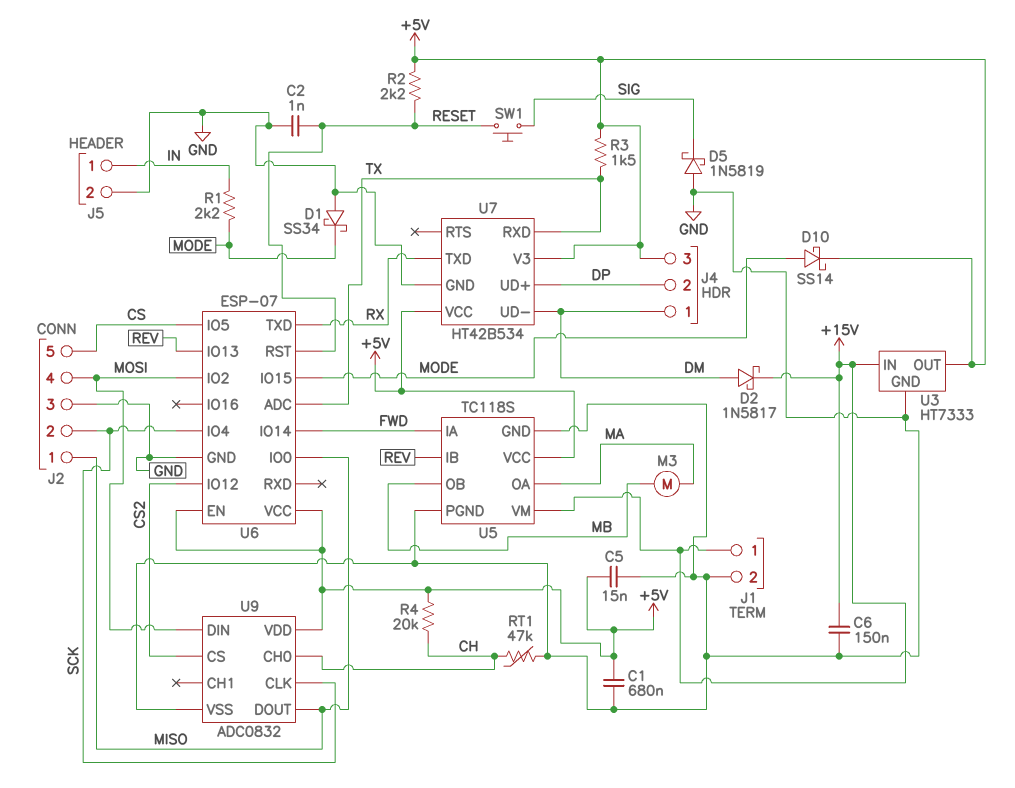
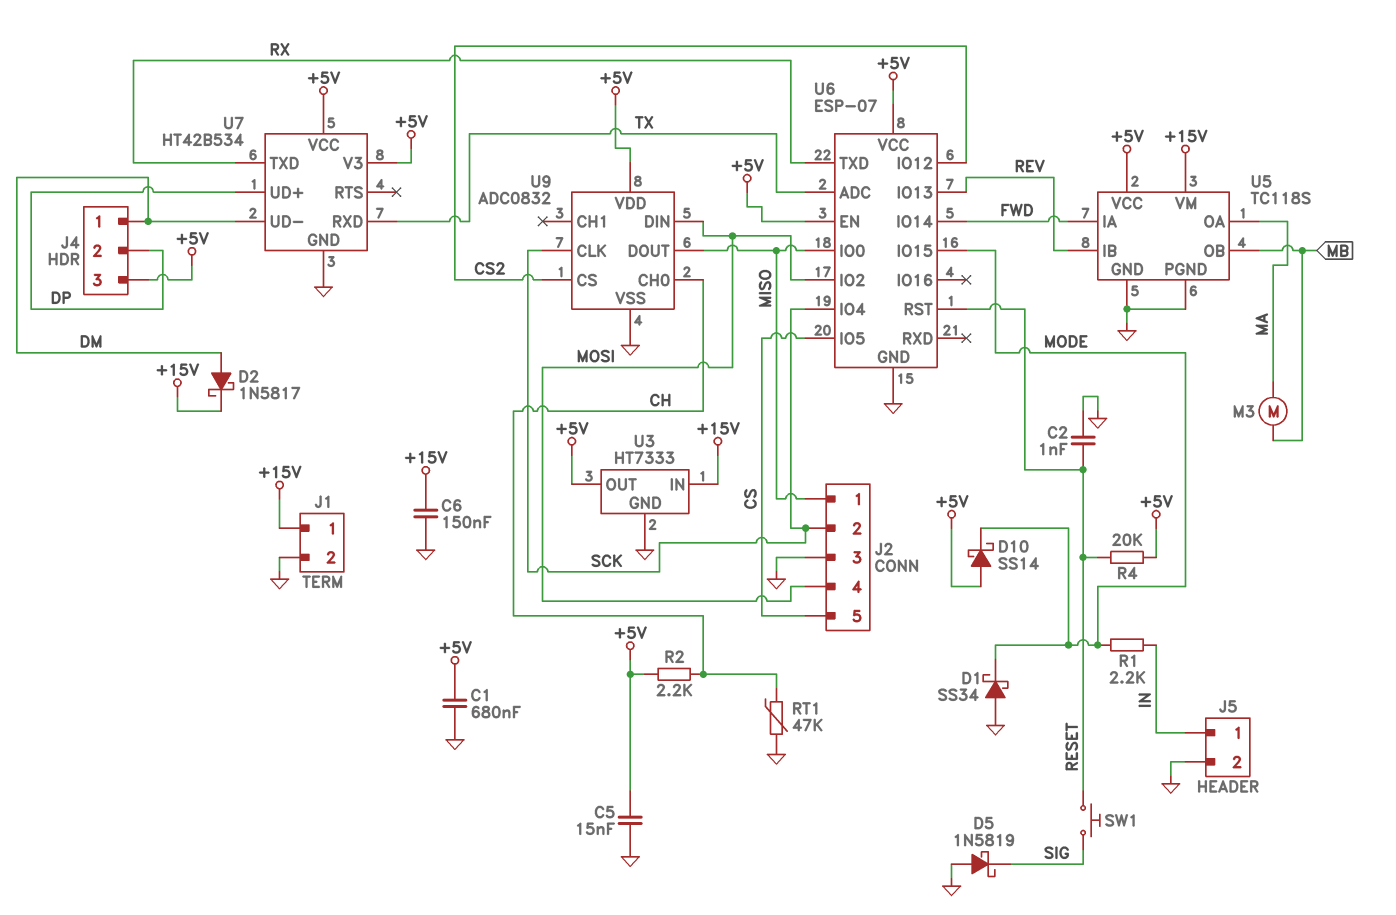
D10: schottky SS14 (A MODE, K +5V) -> schottky SS14 (A +5V, K MODE)
R2: 2.2k (+5V, RESET) -> 2.2k (+5V, CH)
R3: 1.5k (+5V, TX) -> none
R4: 20k (+5V, CH) -> 20k (+5V, RESET)

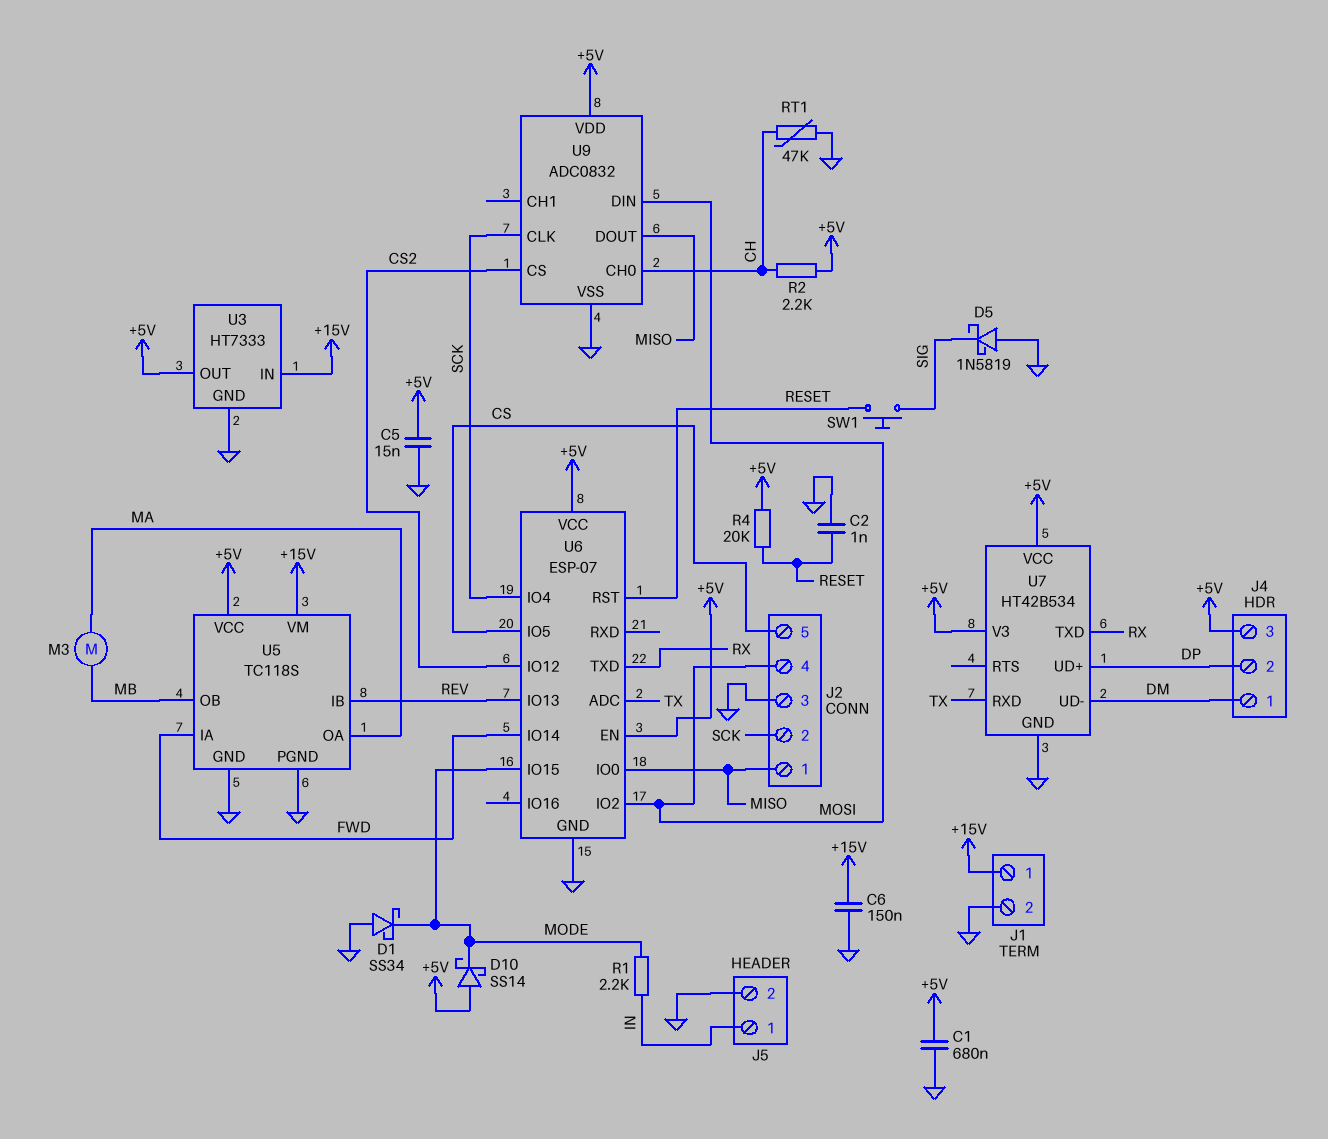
D2: schottky 1N5817 (A DM, K +15V) -> none

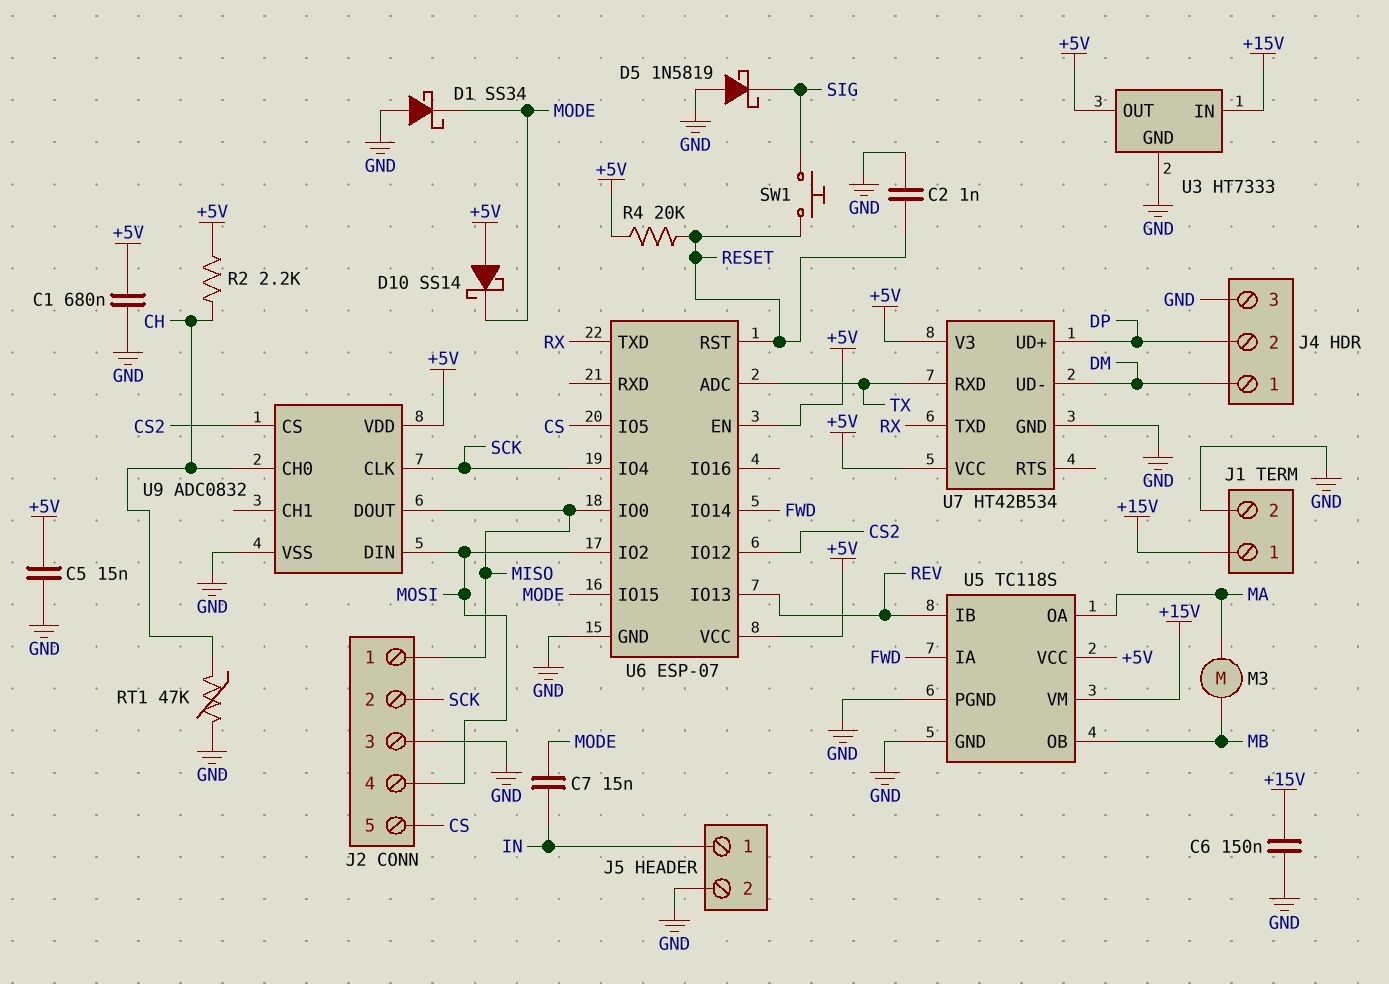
C7: none -> 15nF (IN, MODE)
J4 pin 3: +5V -> GND
R1: 2.2k (IN, MODE) -> none

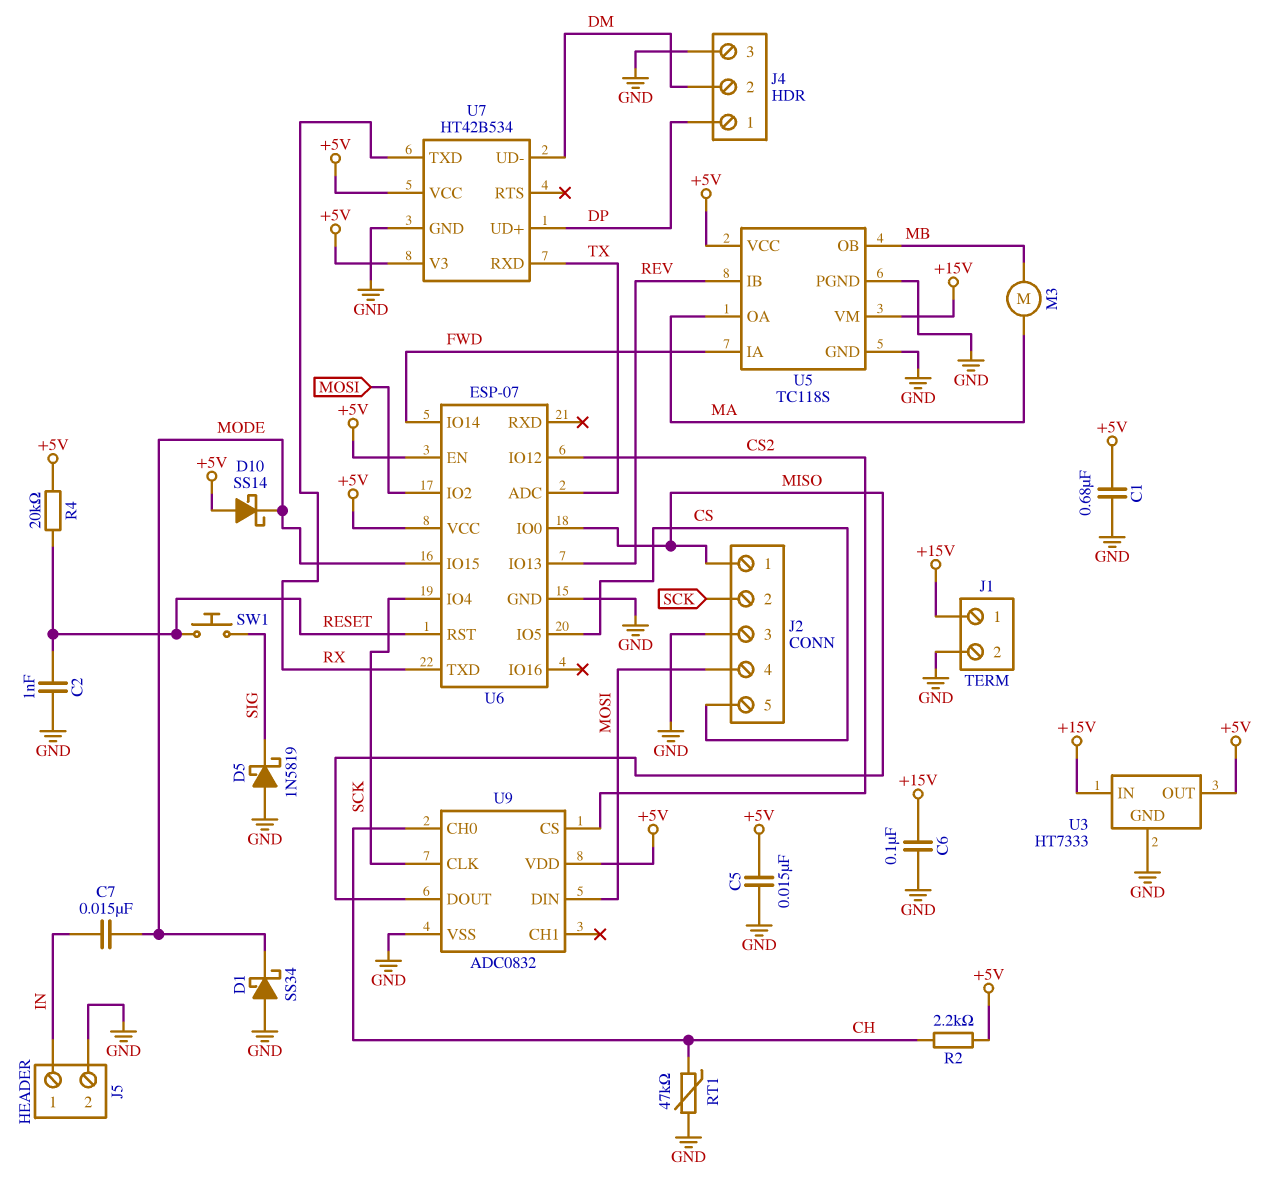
C6: 150nF (+15V, GND) -> 100nF (+15V, GND)
J4 pin 1: DM -> DP
J4 pin 2: DP -> DM

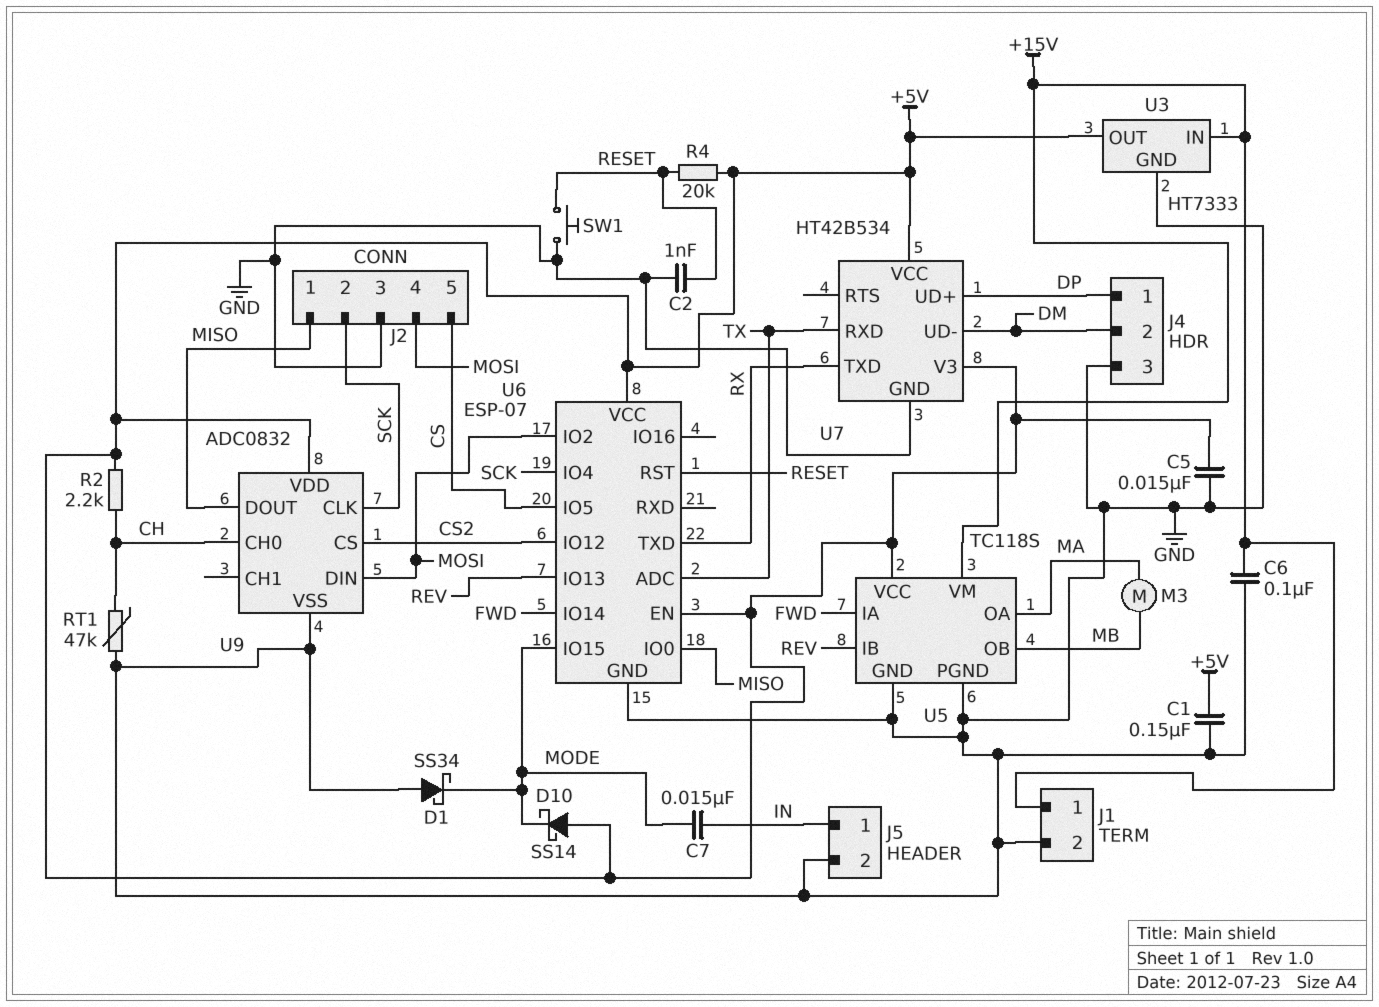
C1: 680nF (+5V, GND) -> 150nF (+5V, GND)
D5: schottky 1N5819 (A GND, K SIG) -> none
SW1: button (RESET, SIG) -> button (GND, RESET)

